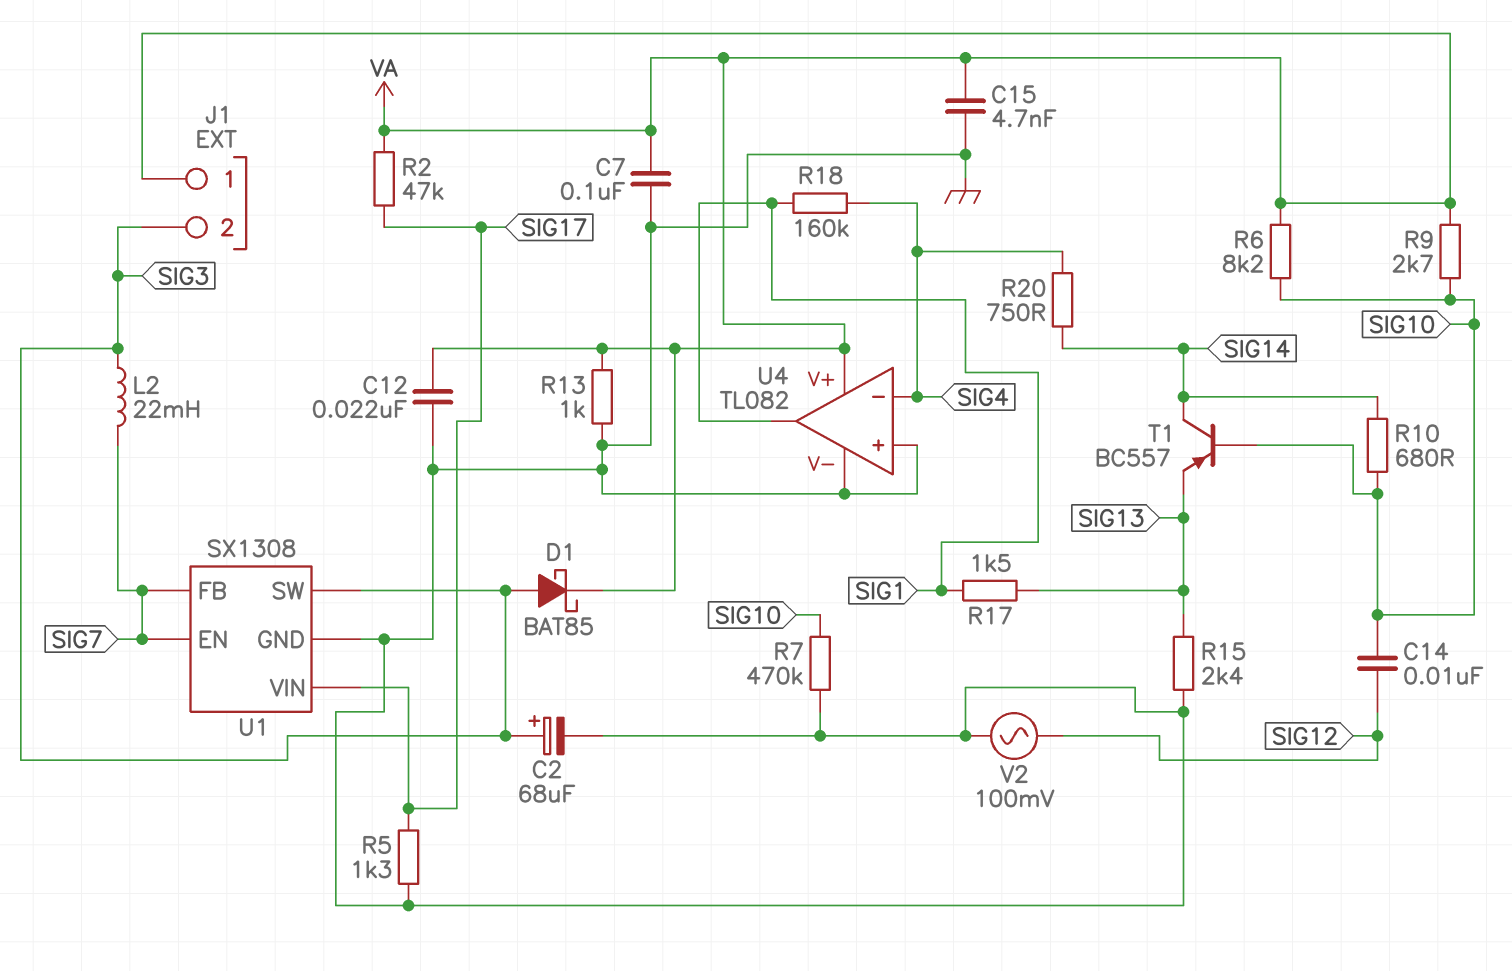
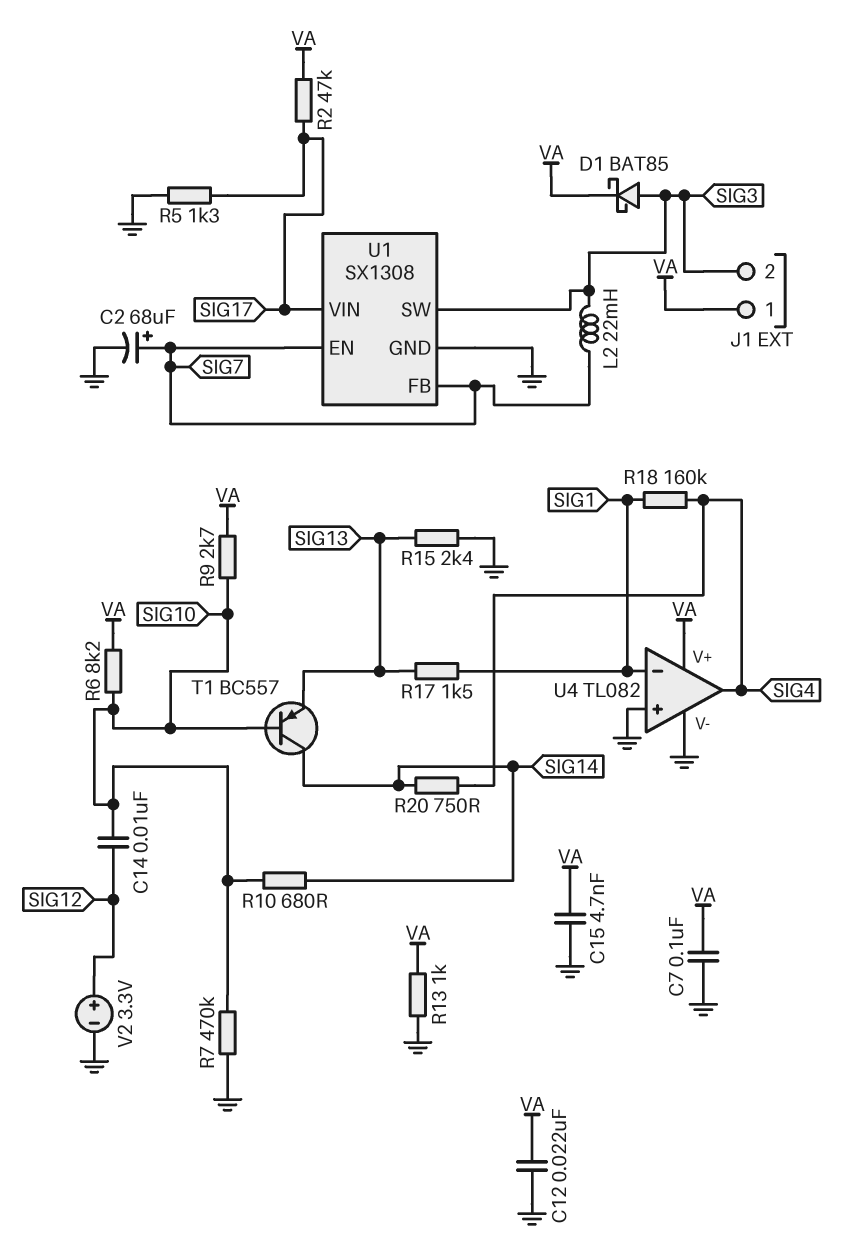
C2: 68uF (plus SIG3, minus GND) -> 68uF (plus SIG7, minus GND)
U4 pin in-: SIG4 -> SIG1
U4 pin out: SIG1 -> SIG4
V2: AC 100mV (GND, SIG12) -> 3.3V (plus SIG12, minus GND)

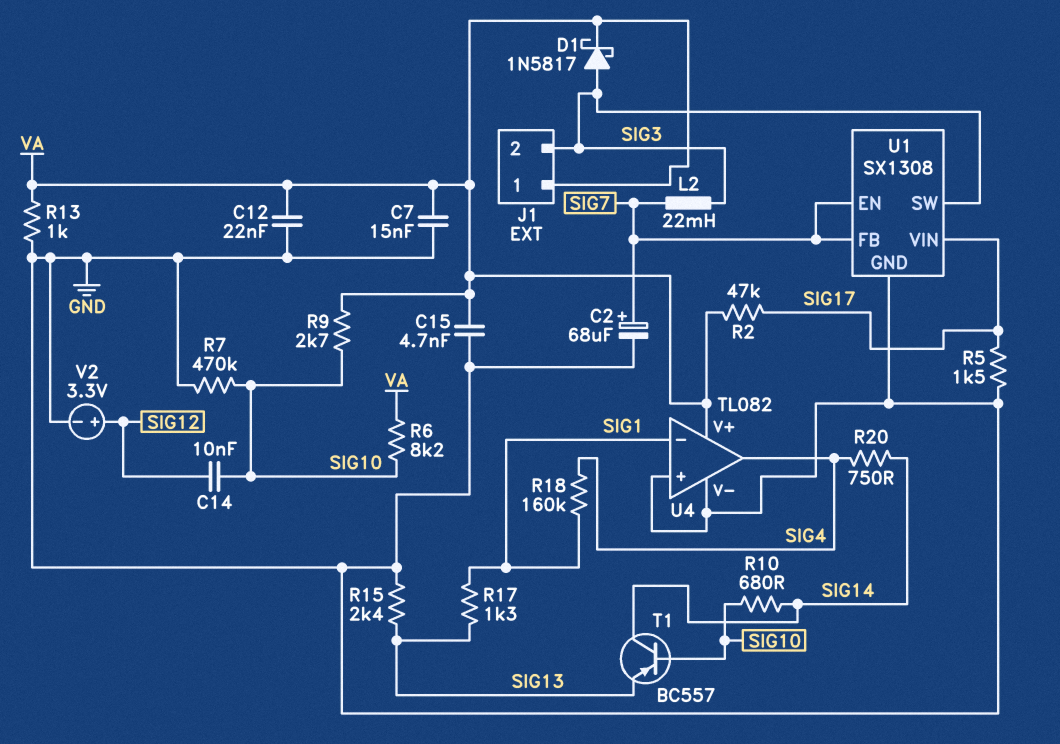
C7: 100nF (GND, VA) -> 15nF (GND, VA)
D1: schottky BAT85 (A SIG3, K VA) -> schottky 1N5817 (A SIG3, K VA)
R5: 1.3k (GND, SIG17) -> 1.5k (GND, SIG17)
R17: 1.5k (SIG1, SIG13) -> 1.3k (SIG1, SIG13)

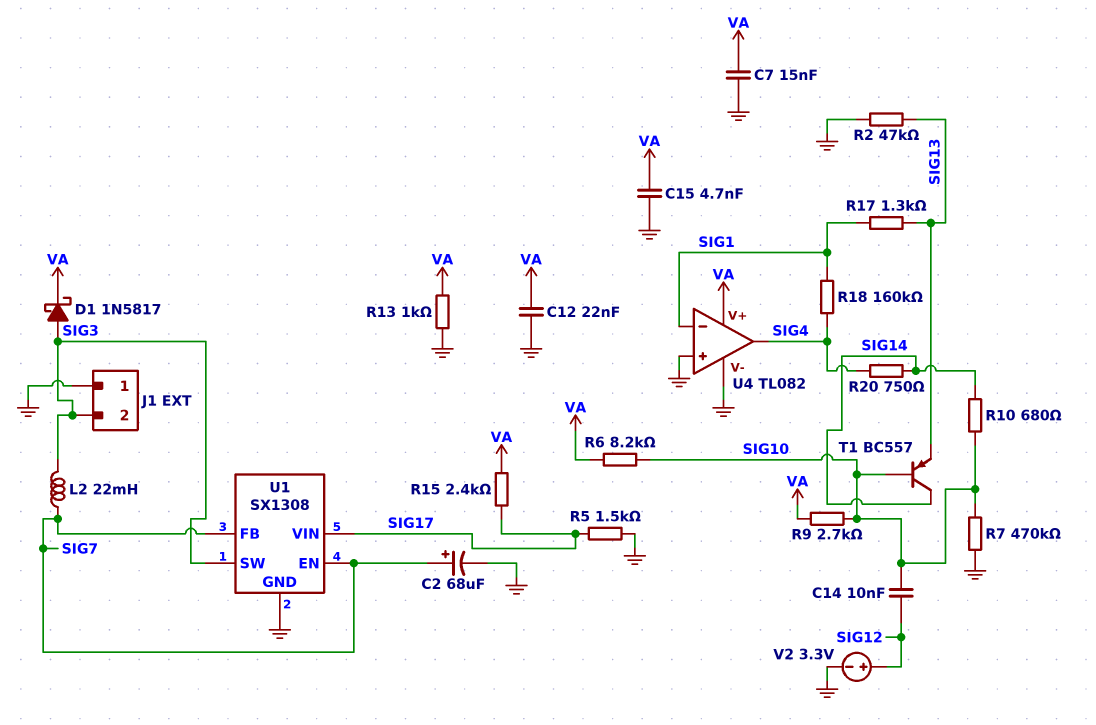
J1 pin 1: VA -> GND
R2: 47k (SIG17, VA) -> 47k (GND, SIG13)
R15: 2.4k (GND, SIG13) -> 2.4k (SIG17, VA)

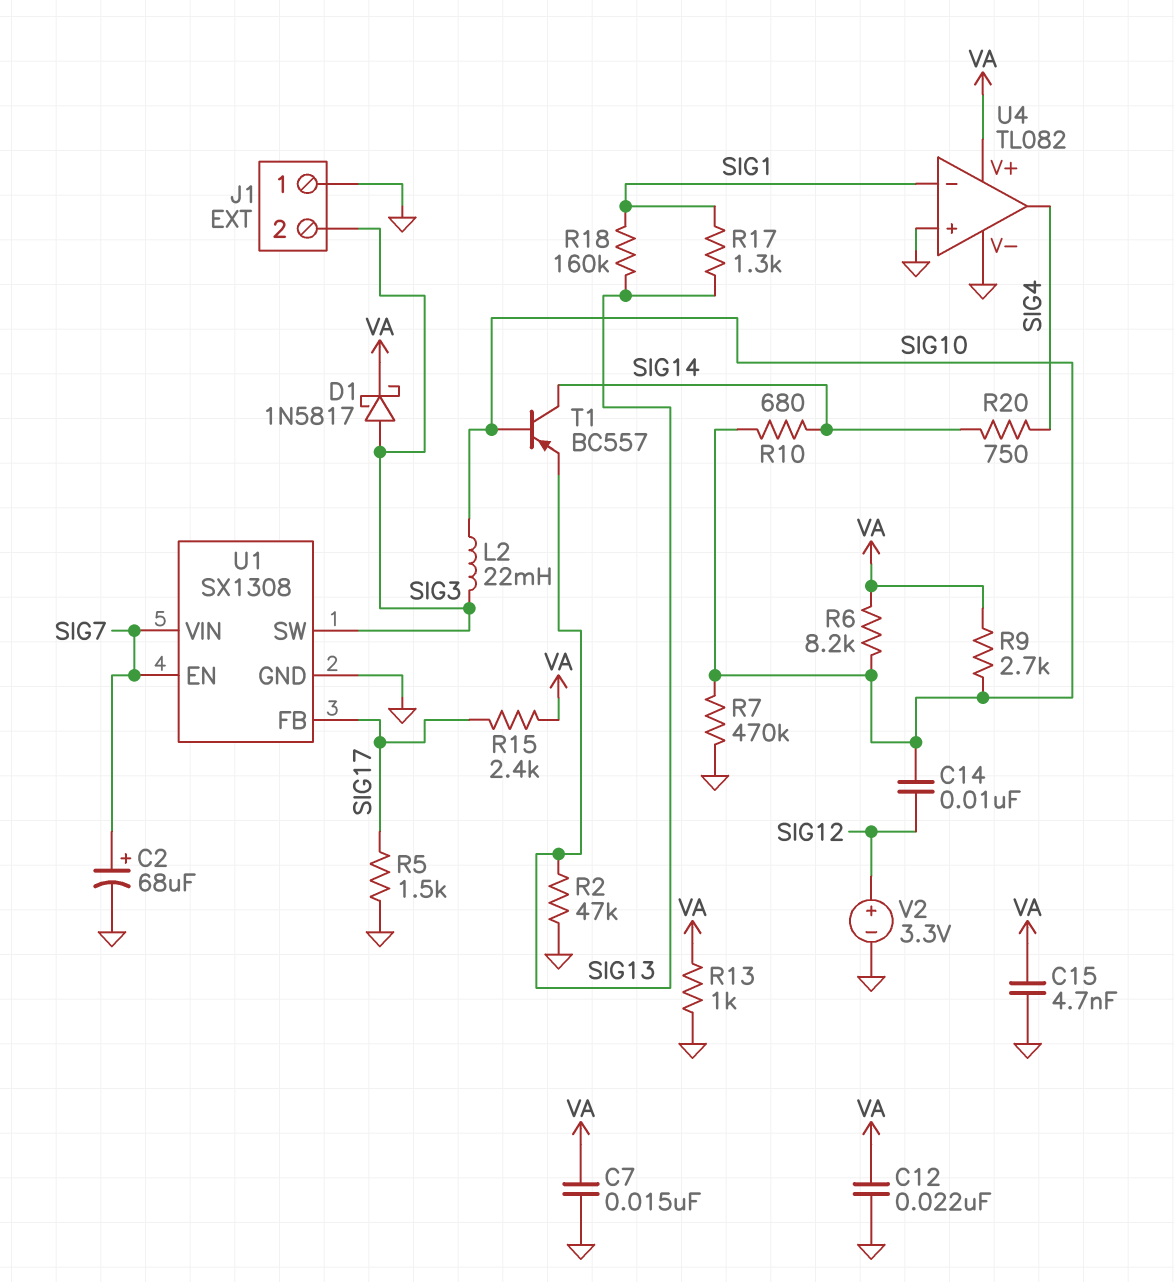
L2: 22mH (SIG3, SIG7) -> 22mH (SIG3, SIG10)
R18: 160k (SIG1, SIG4) -> 160k (SIG1, SIG13)
U1 pin FB: SIG7 -> SIG17
U1 pin VIN: SIG17 -> SIG7

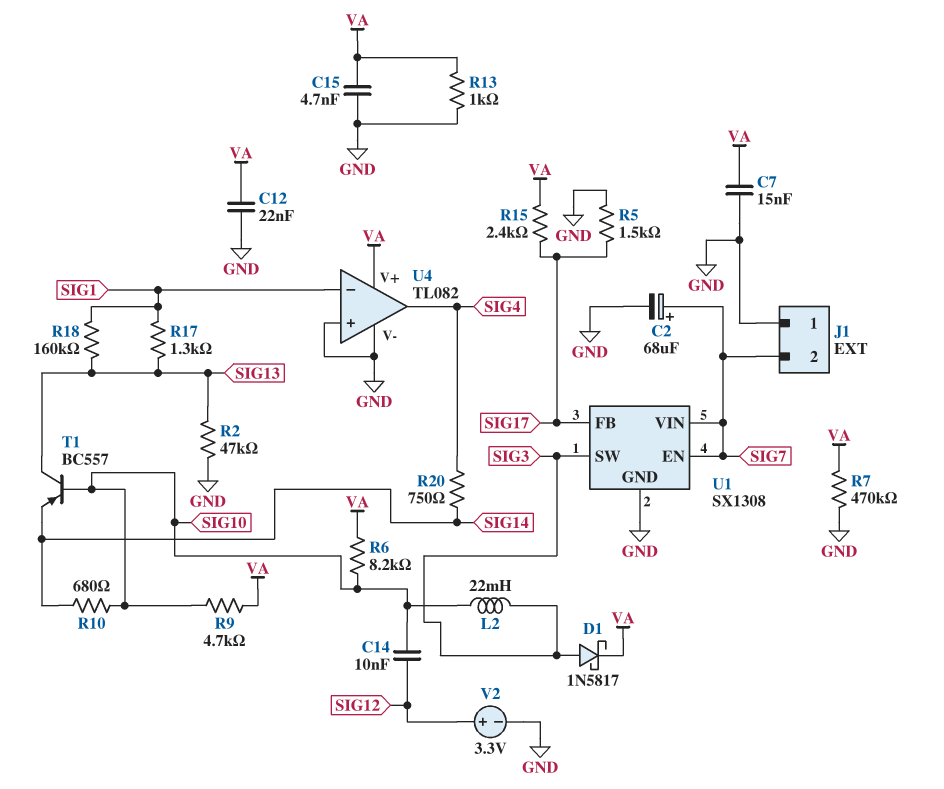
J1 pin 2: SIG3 -> SIG7
R7: 470k (GND, SIG10) -> 470k (GND, VA)
R9: 2.7k (SIG10, VA) -> 4.7k (SIG10, VA)
T1: PNP BC557 (B SIG10, C SIG14, E SIG13) -> PNP BC557 (B SIG10, C SIG13, E SIG14)

